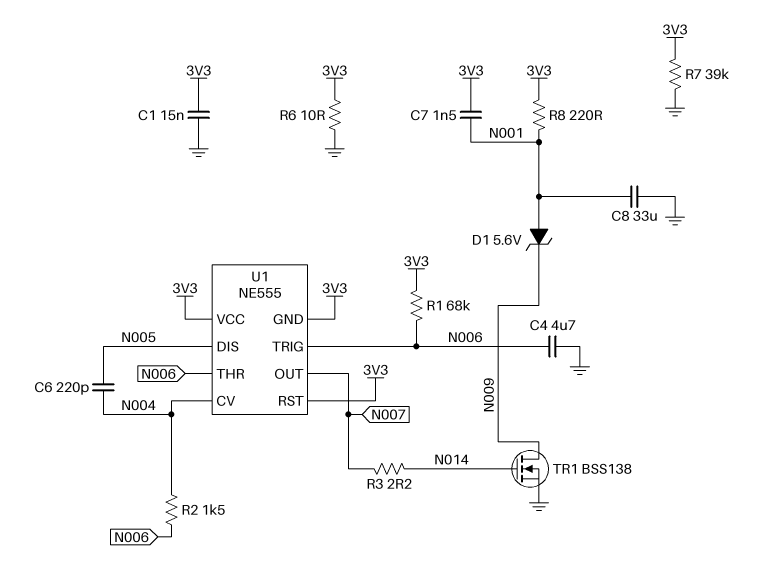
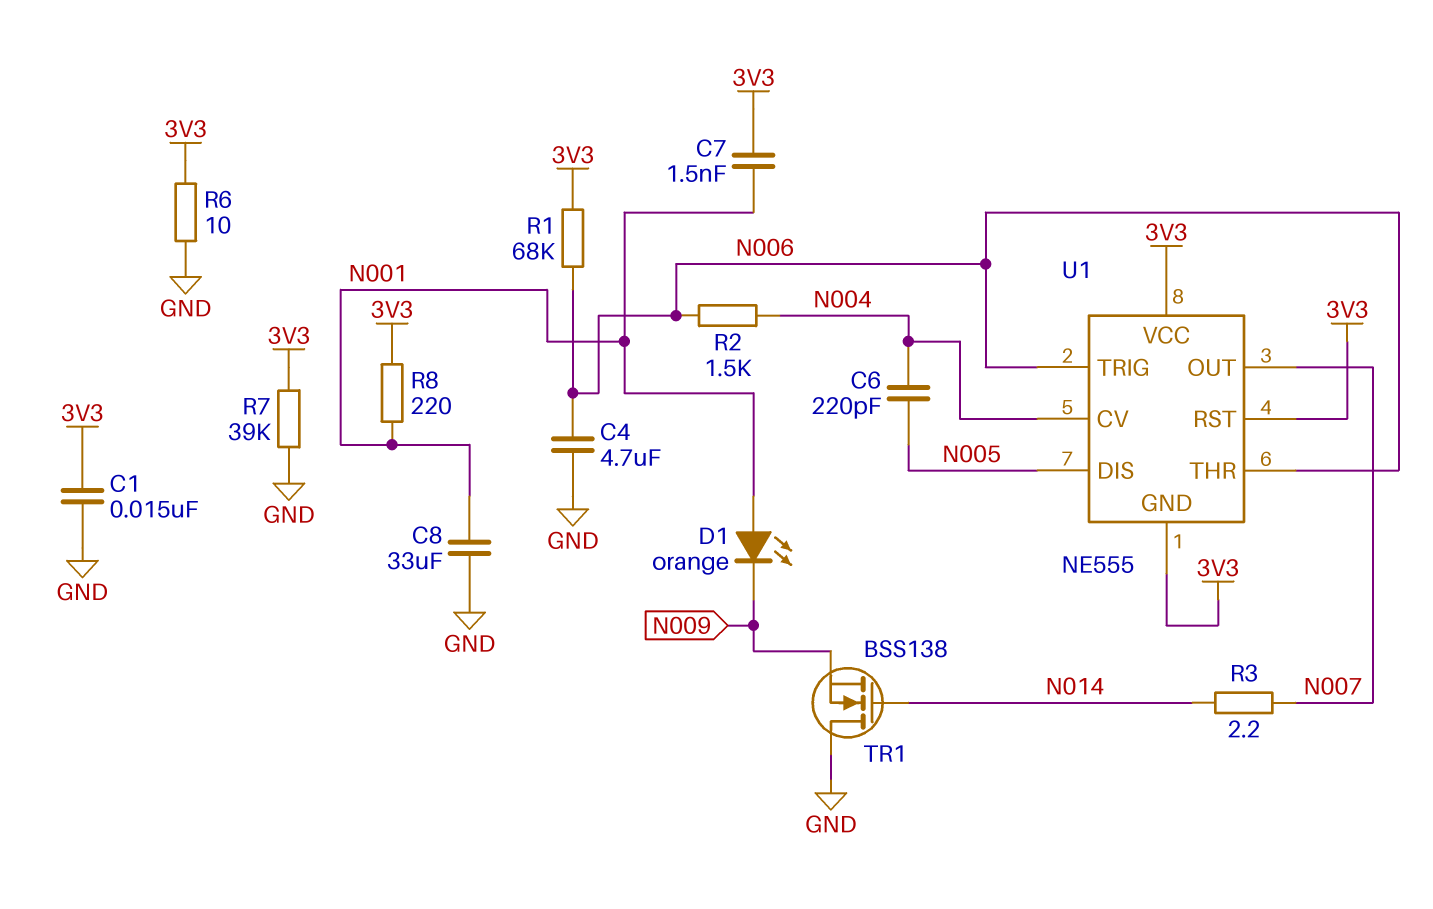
D1: zener 5.6V (A N001, K N009) -> LED orange (A N001, K N009)
TR1: NMOS BSS138 (G N014, D N009, S GND) -> NMOS BSS138 (G N014, D GND, S N009)

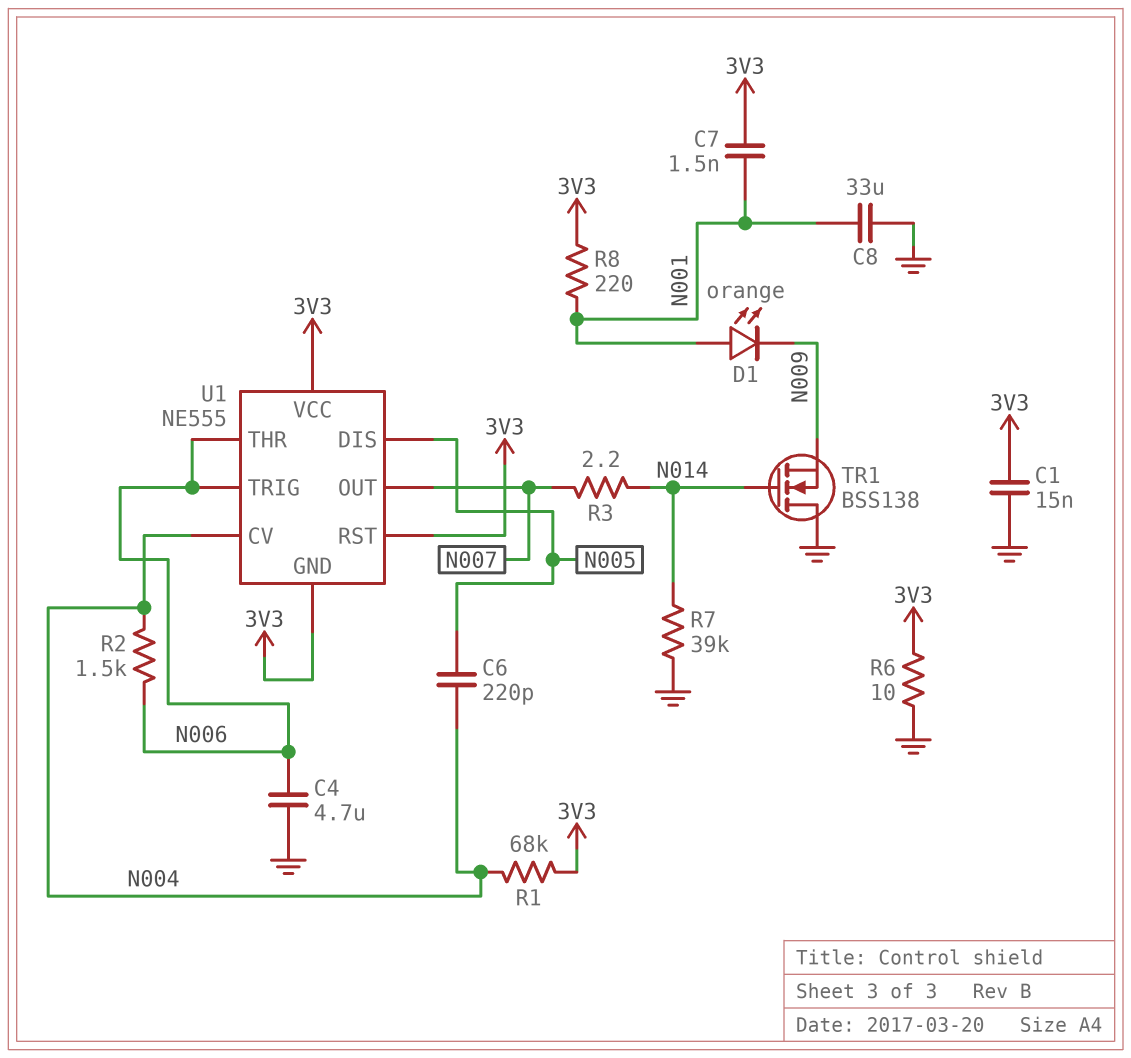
R1: 68k (3V3, N006) -> 68k (3V3, N004)
R7: 39k (3V3, GND) -> 39k (GND, N014)

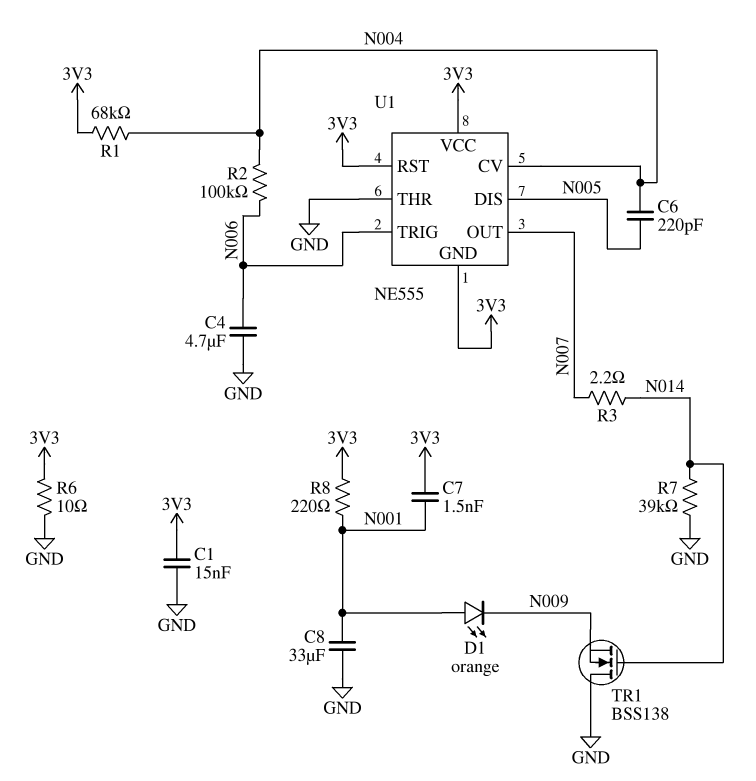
R2: 1.5k (N004, N006) -> 100k (N004, N006)
U1 pin THR: N006 -> GND

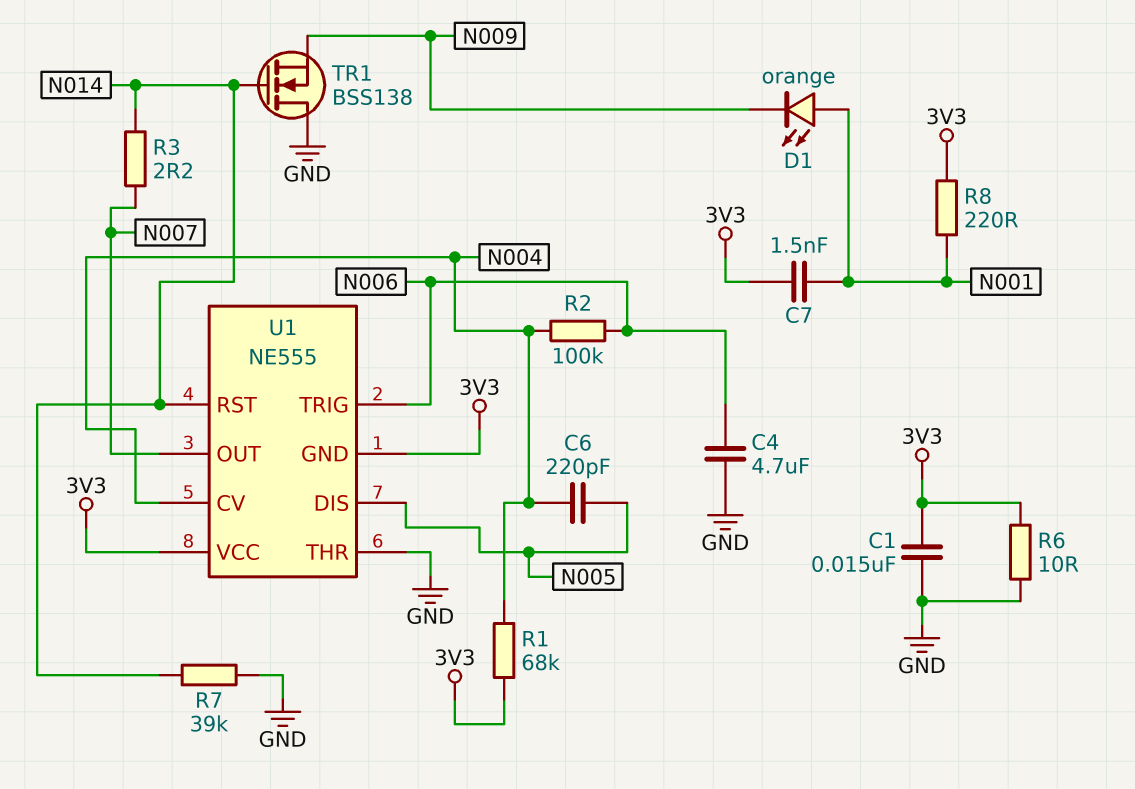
C8: 33uF (GND, N001) -> none
U1 pin RST: 3V3 -> N014

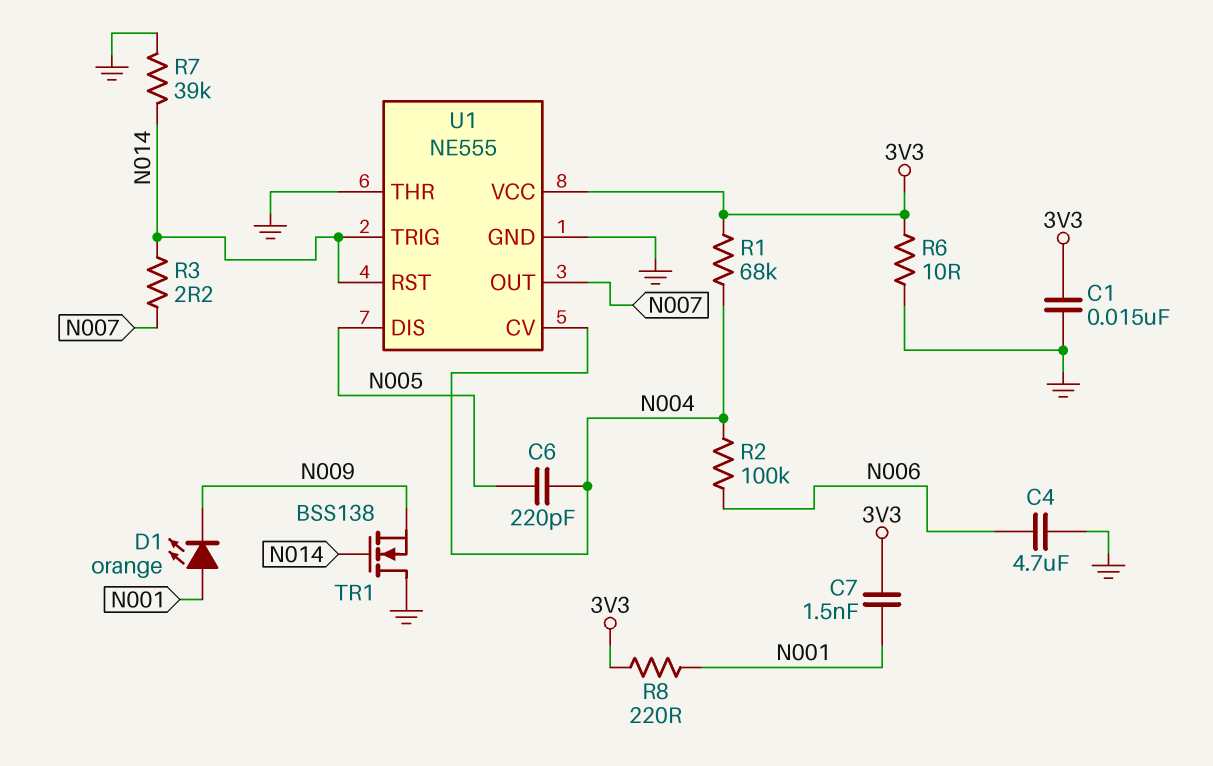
U1 pin GND: 3V3 -> GND
U1 pin TRIG: N006 -> N014

